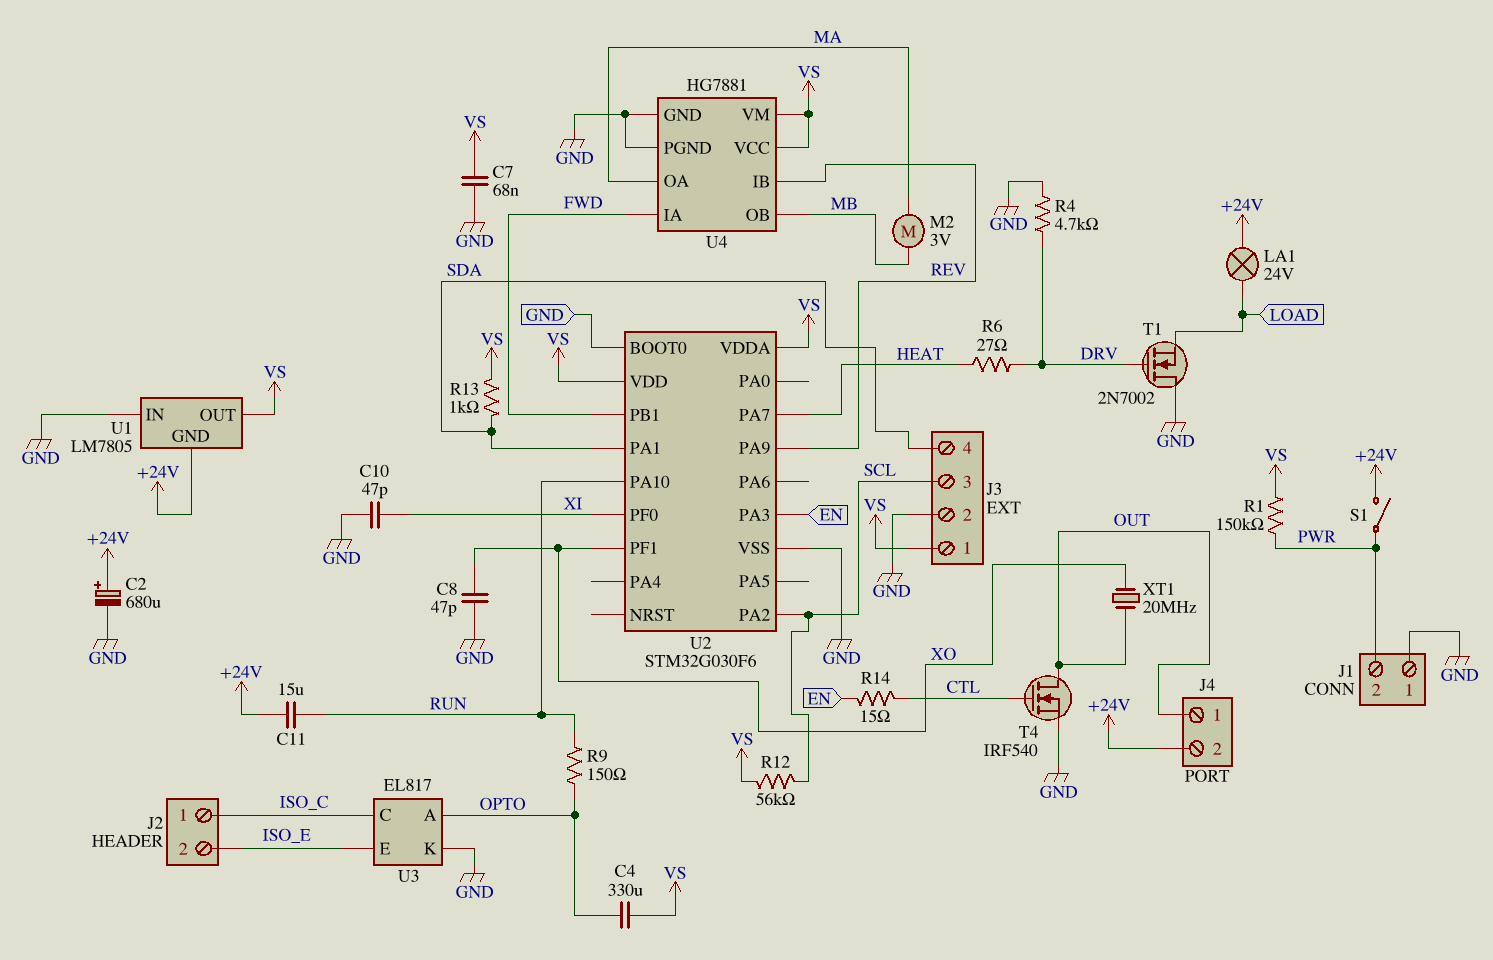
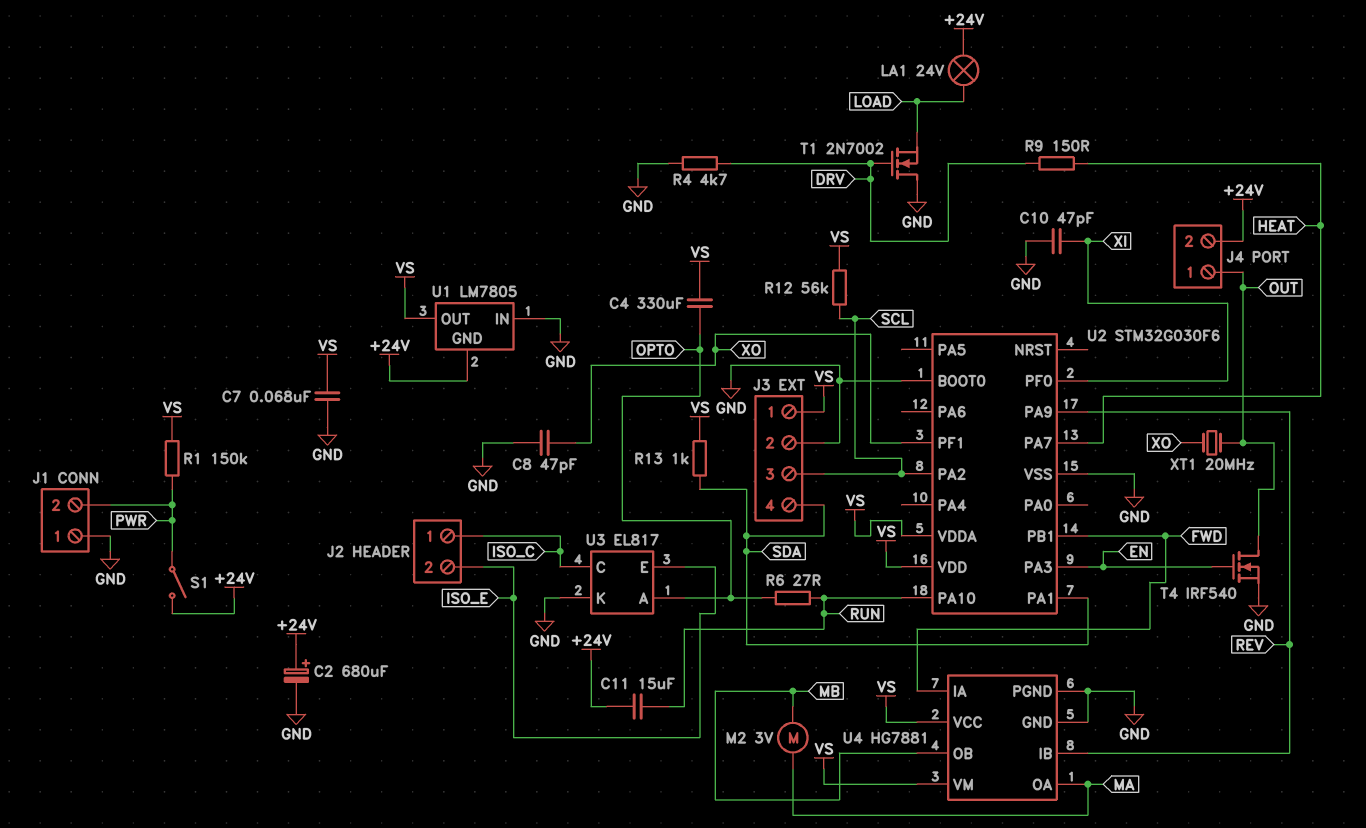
R6: 27 (DRV, HEAT) -> 27 (OPTO, RUN)
R9: 150 (OPTO, RUN) -> 150 (DRV, HEAT)
R14: 15 (CTL, EN) -> none
T4: NMOS IRF540 (G CTL, D OUT, S GND) -> NMOS IRF540 (G EN, D OUT, S GND)

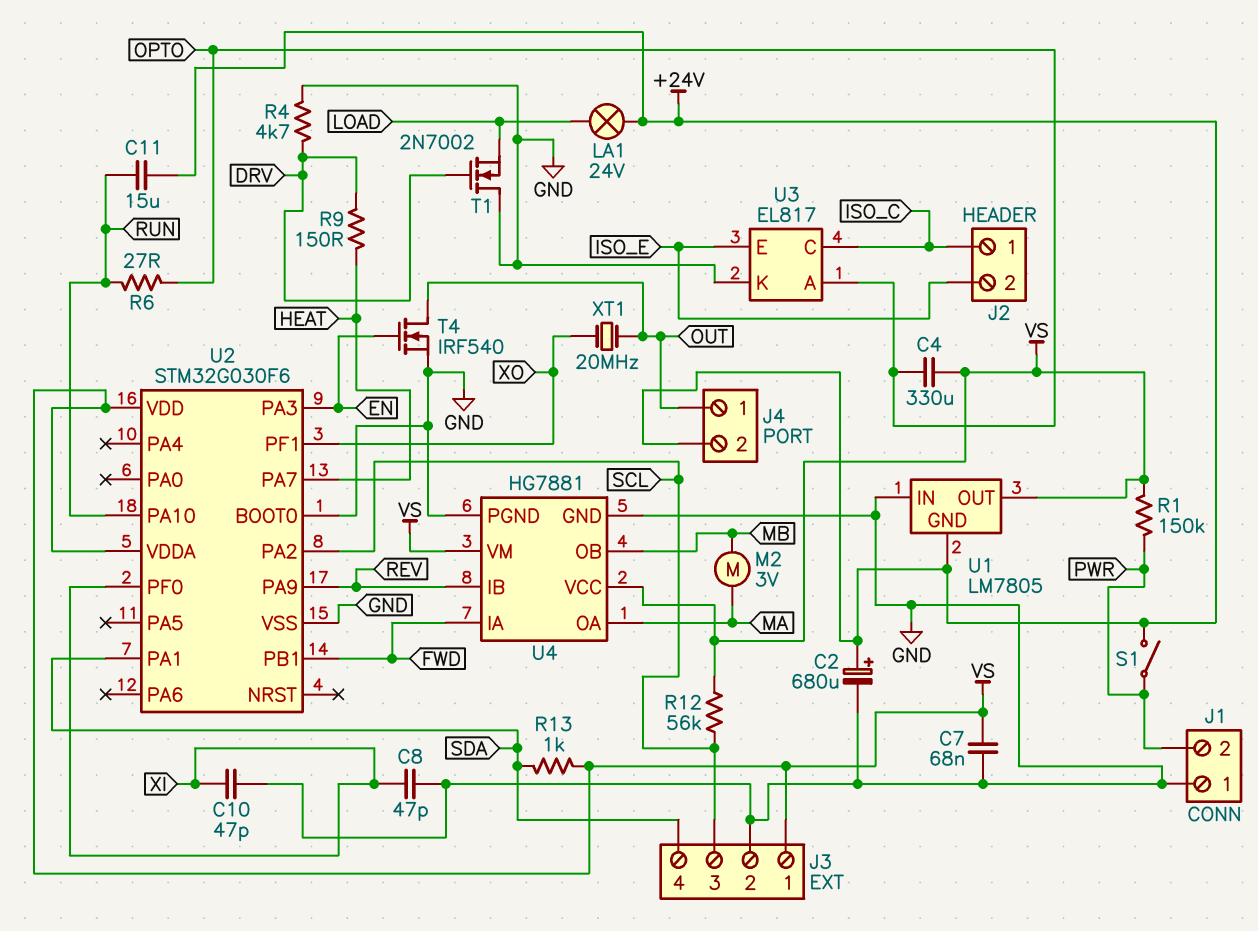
C8: 47pF (GND, XO) -> 47pF (GND, XI)

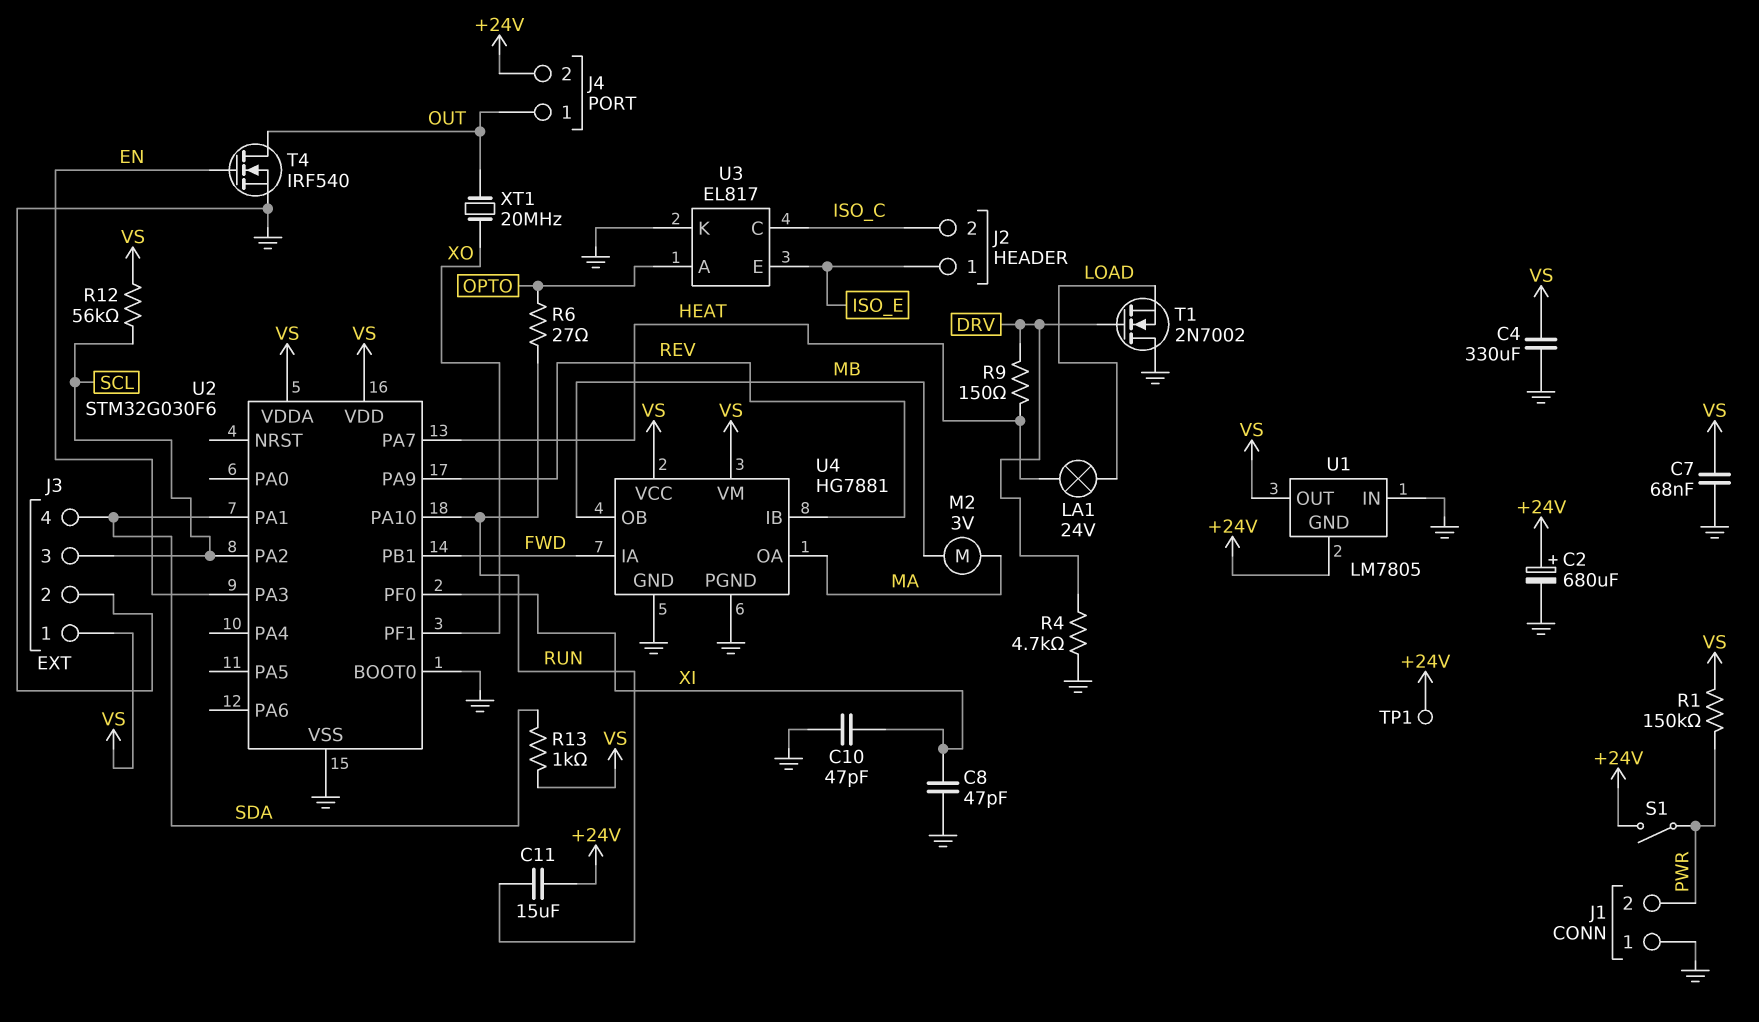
C4: 330uF (OPTO, VS) -> 330uF (GND, VS)
J2 pin 1: ISO_C -> ISO_E
J2 pin 2: ISO_E -> ISO_C
LA1: lamp 24V (+24V, LOAD) -> lamp 24V (HEAT, LOAD)
TP1: none -> test point (+24V)

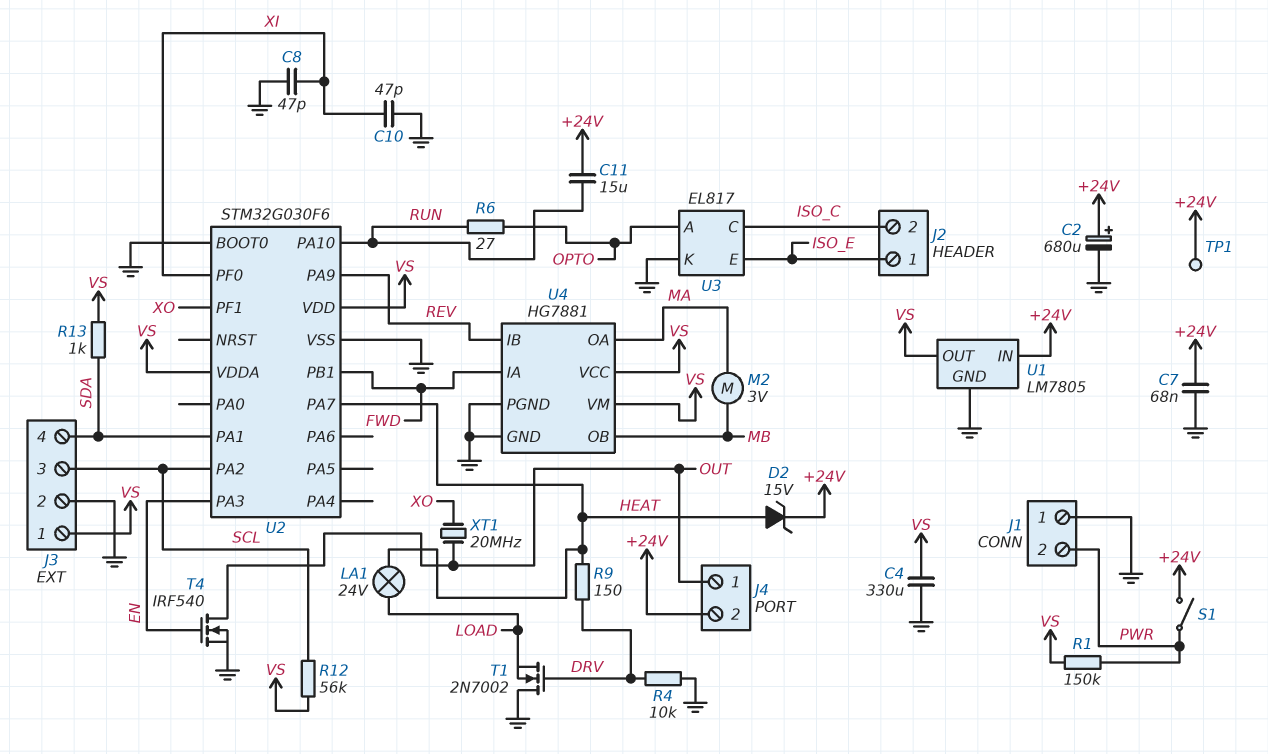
C7: 68nF (GND, VS) -> 68nF (+24V, GND)
D2: none -> zener 15V (A HEAT, K +24V)
R4: 4.7k (DRV, GND) -> 10k (DRV, GND)
U1 pin GND: +24V -> GND
U1 pin IN: GND -> +24V

